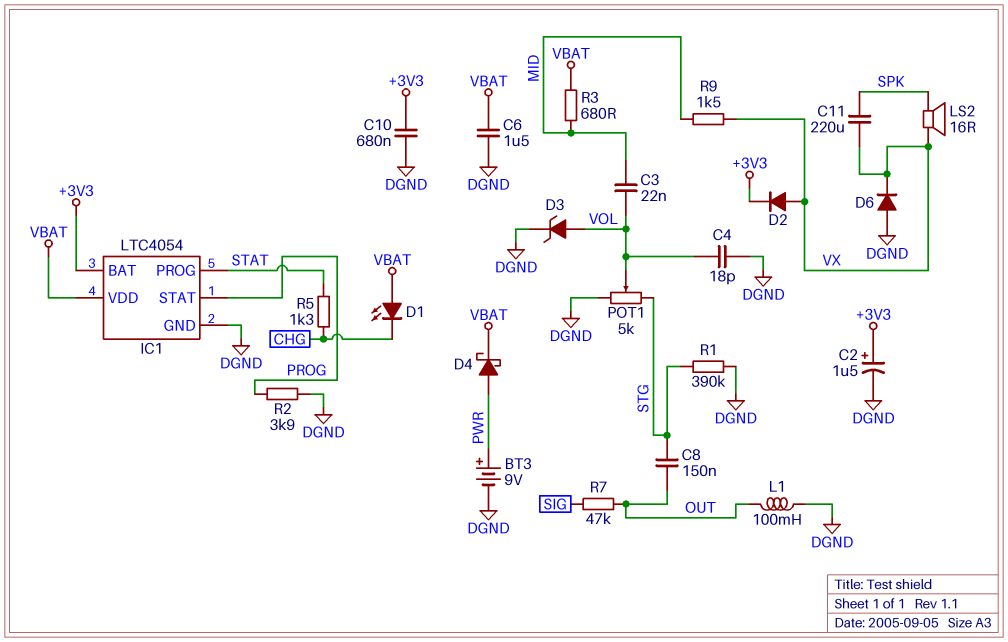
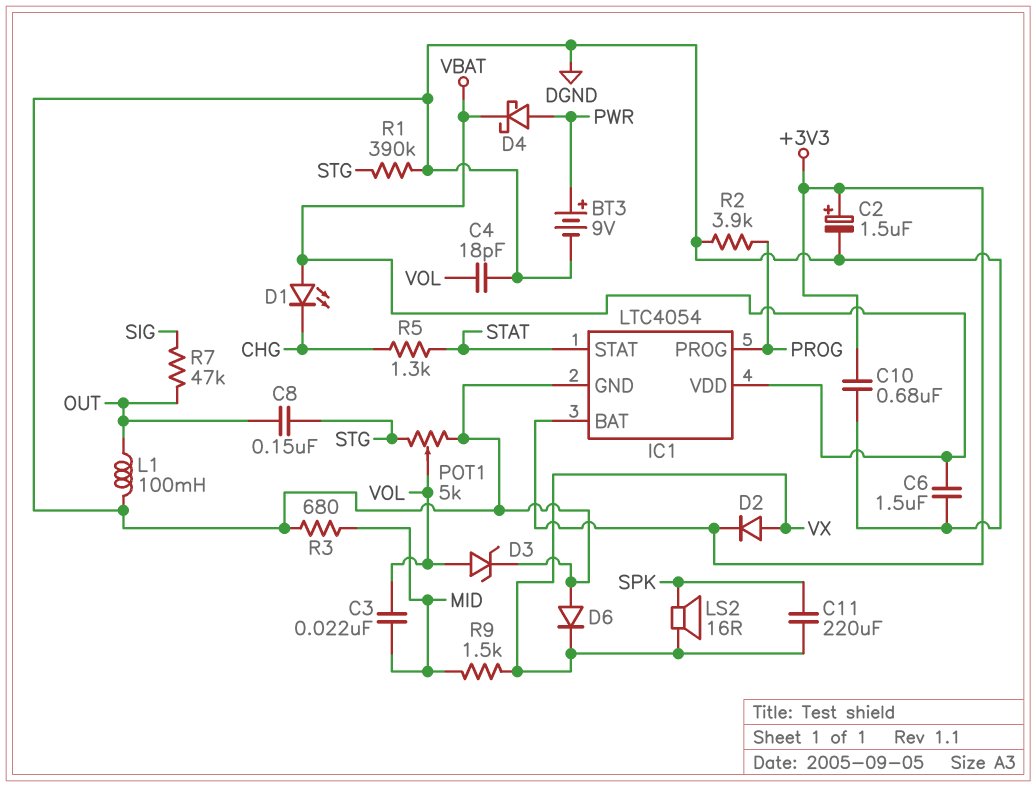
IC1 pin PROG: STAT -> PROG
IC1 pin STAT: PROG -> STAT
R3: 680 (MID, VBAT) -> 680 (DGND, MID)

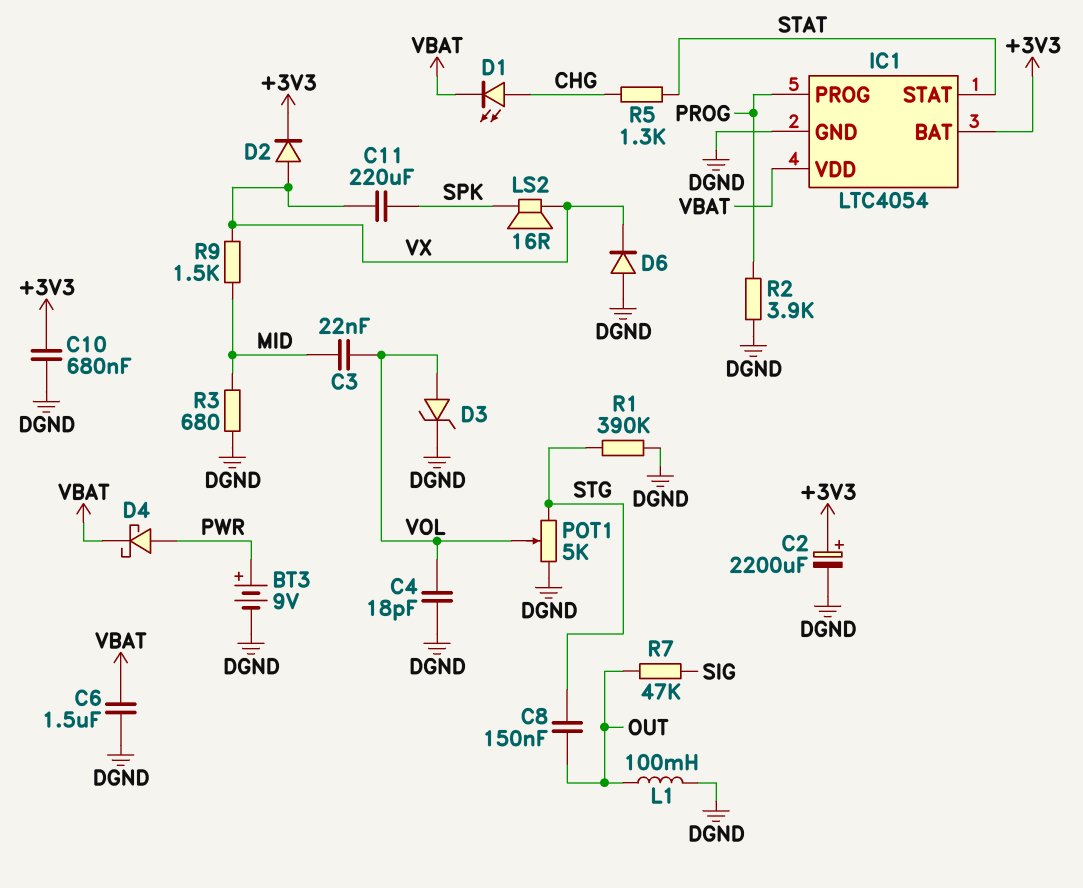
C2: 1.5uF (plus +3V3, minus DGND) -> 2200uF (plus +3V3, minus DGND)
D1: LED (A VBAT, K CHG) -> LED (A CHG, K VBAT)

